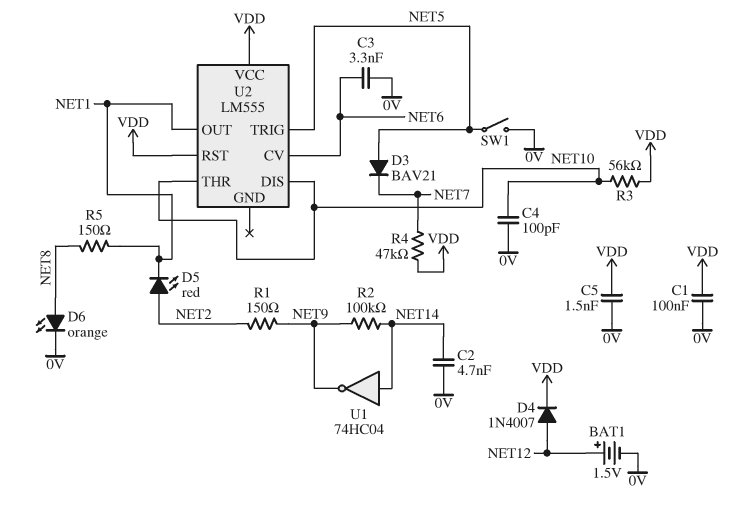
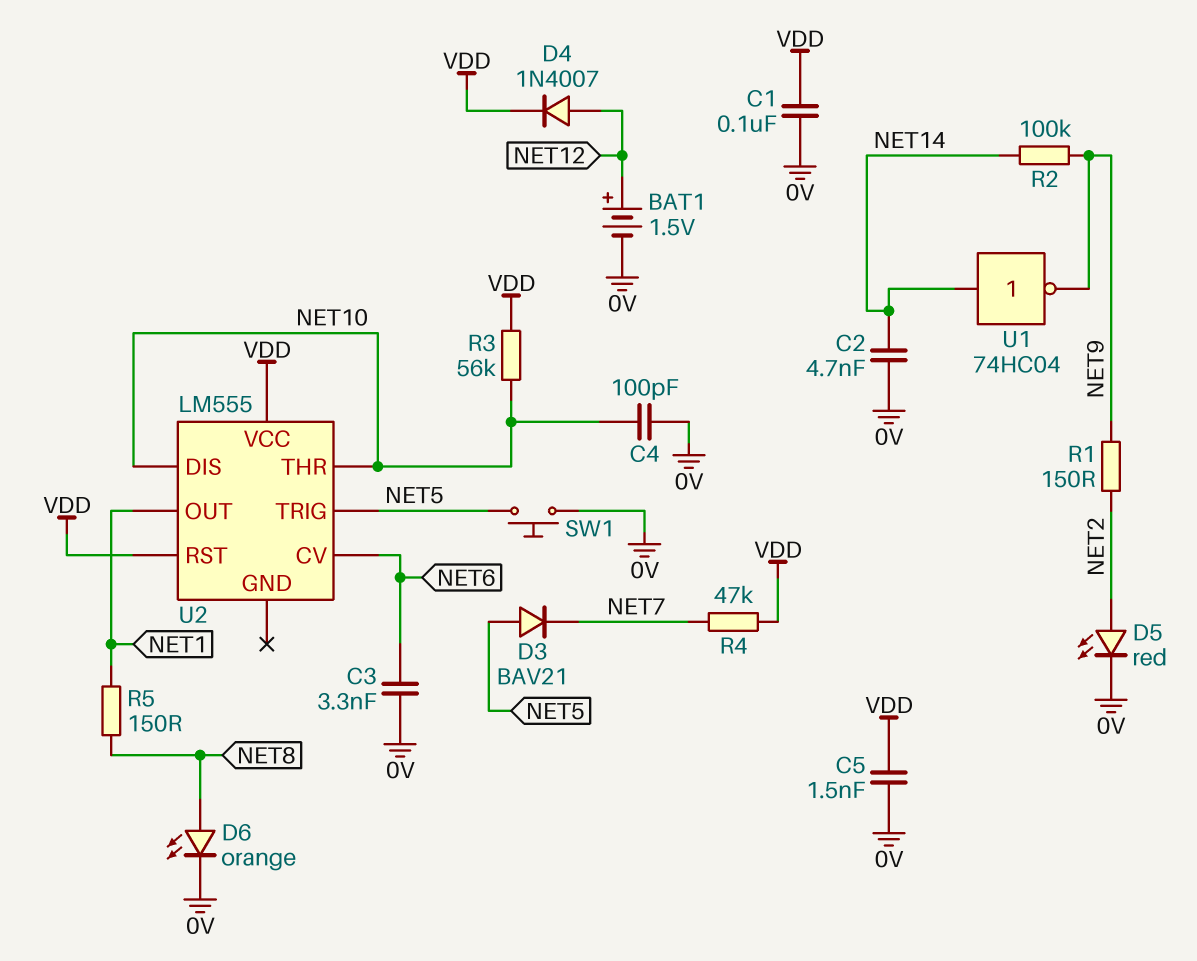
D5: LED red (A NET2, K NET1) -> LED red (A NET2, K 0V)
SW1: switch (0V, NET5) -> button (0V, NET5)

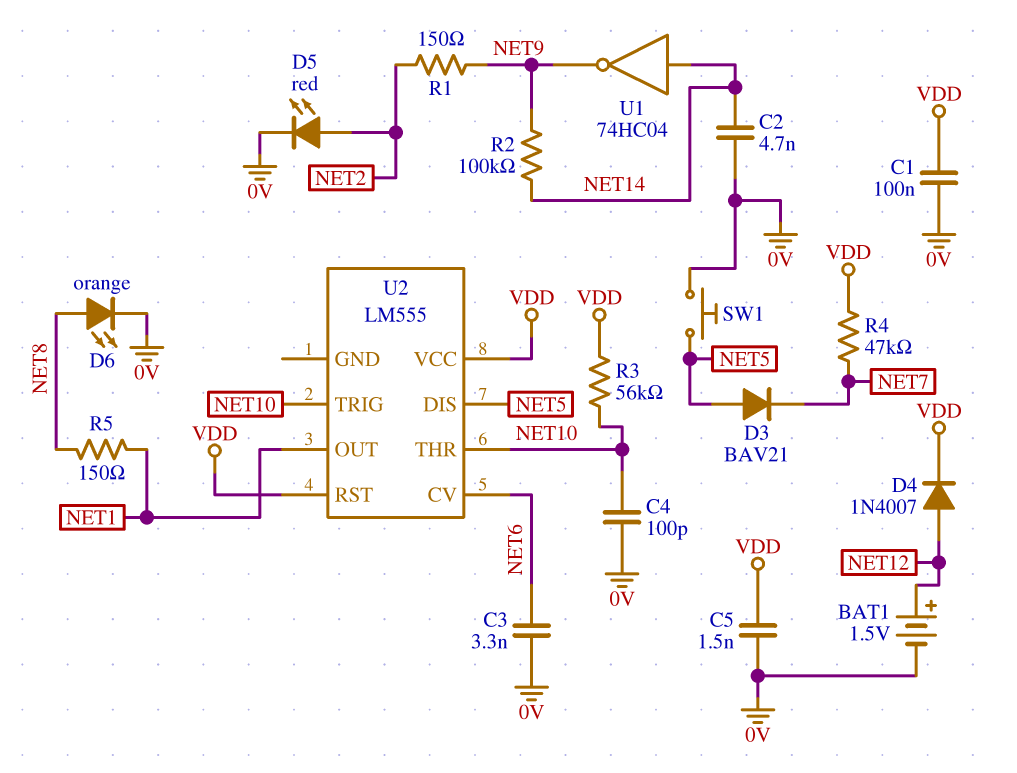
U2 pin DIS: NET10 -> NET5
U2 pin TRIG: NET5 -> NET10

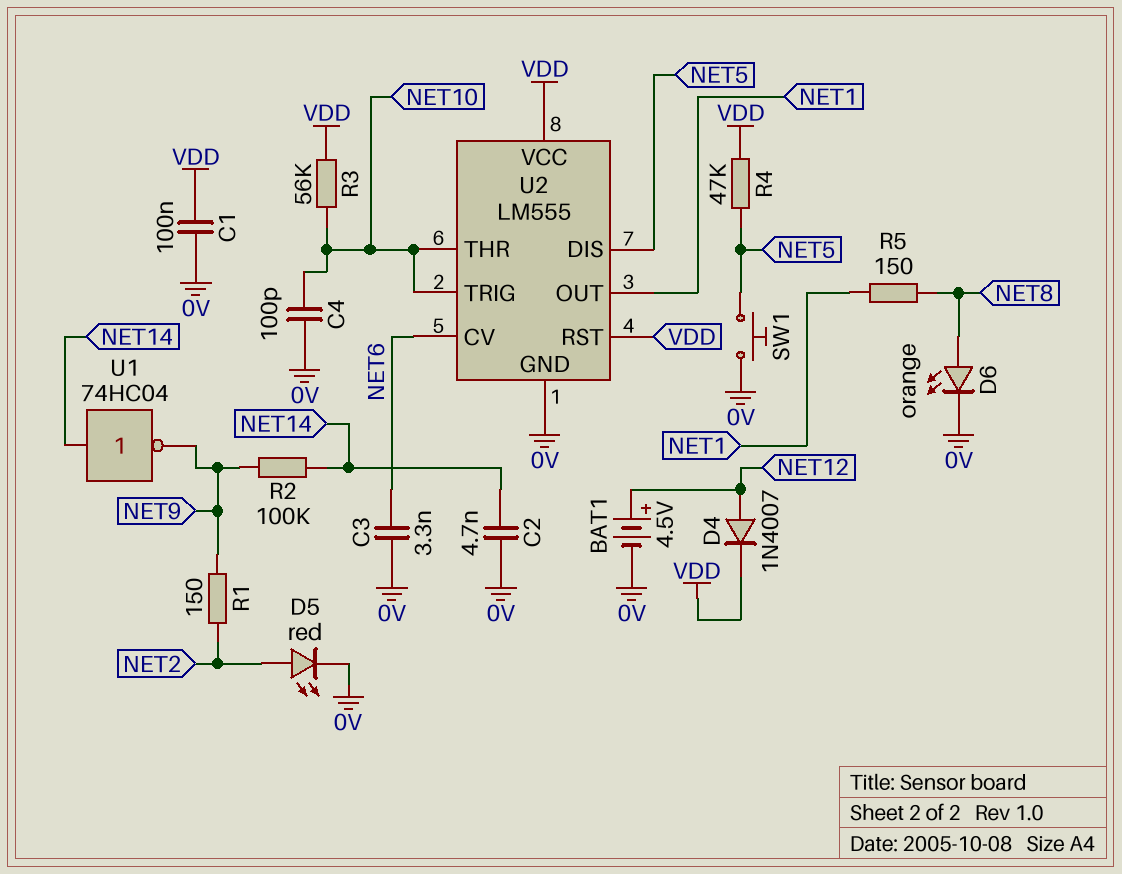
BAT1: 1.5V (plus NET12, minus 0V) -> 4.5V (plus NET12, minus 0V)
C5: 1.5nF (0V, VDD) -> none
D3: diode BAV21 (A NET5, K NET7) -> none
R4: 47k (NET7, VDD) -> 47k (NET5, VDD)
U2 pin GND: none -> 0V

